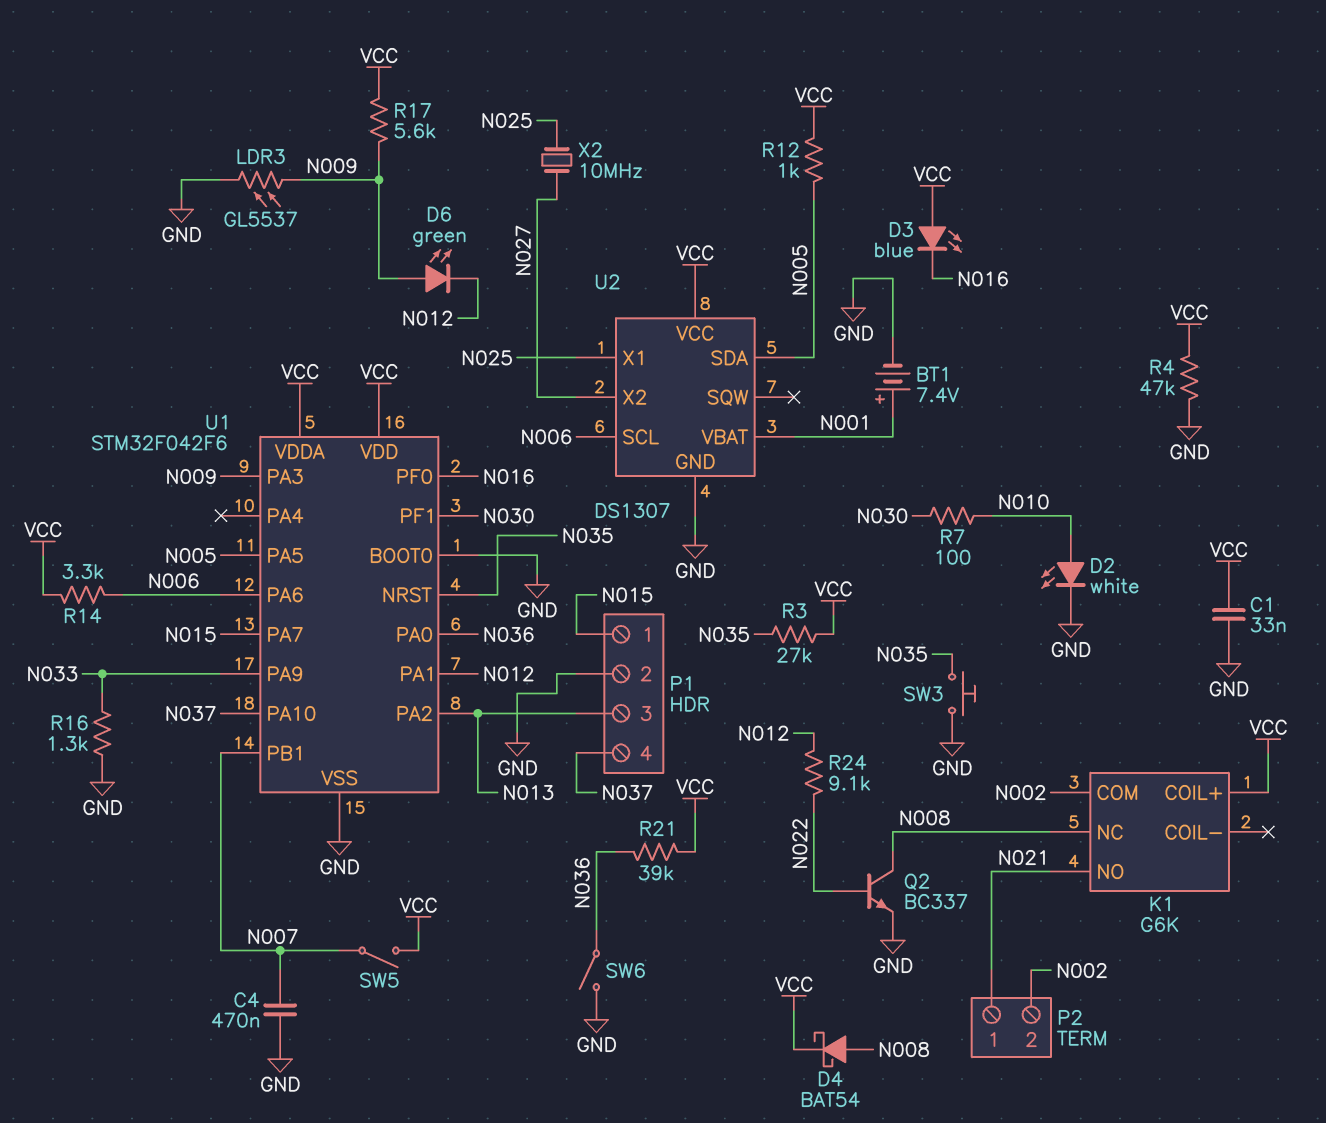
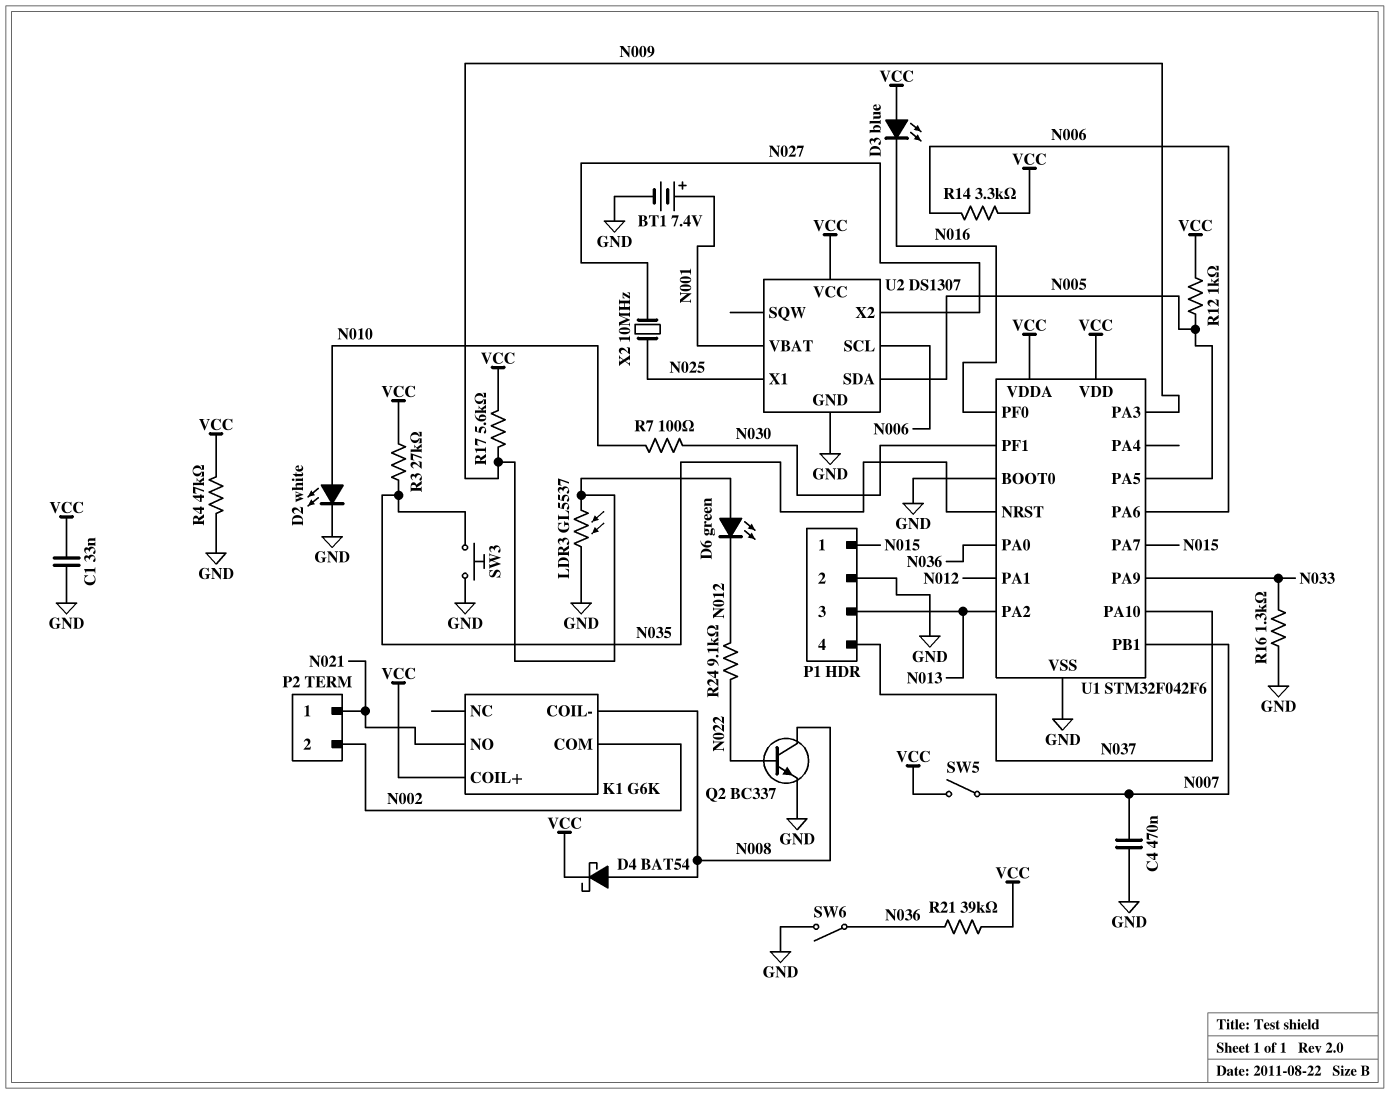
K1 pin COIL-: none -> N008
K1 pin NC: N008 -> none

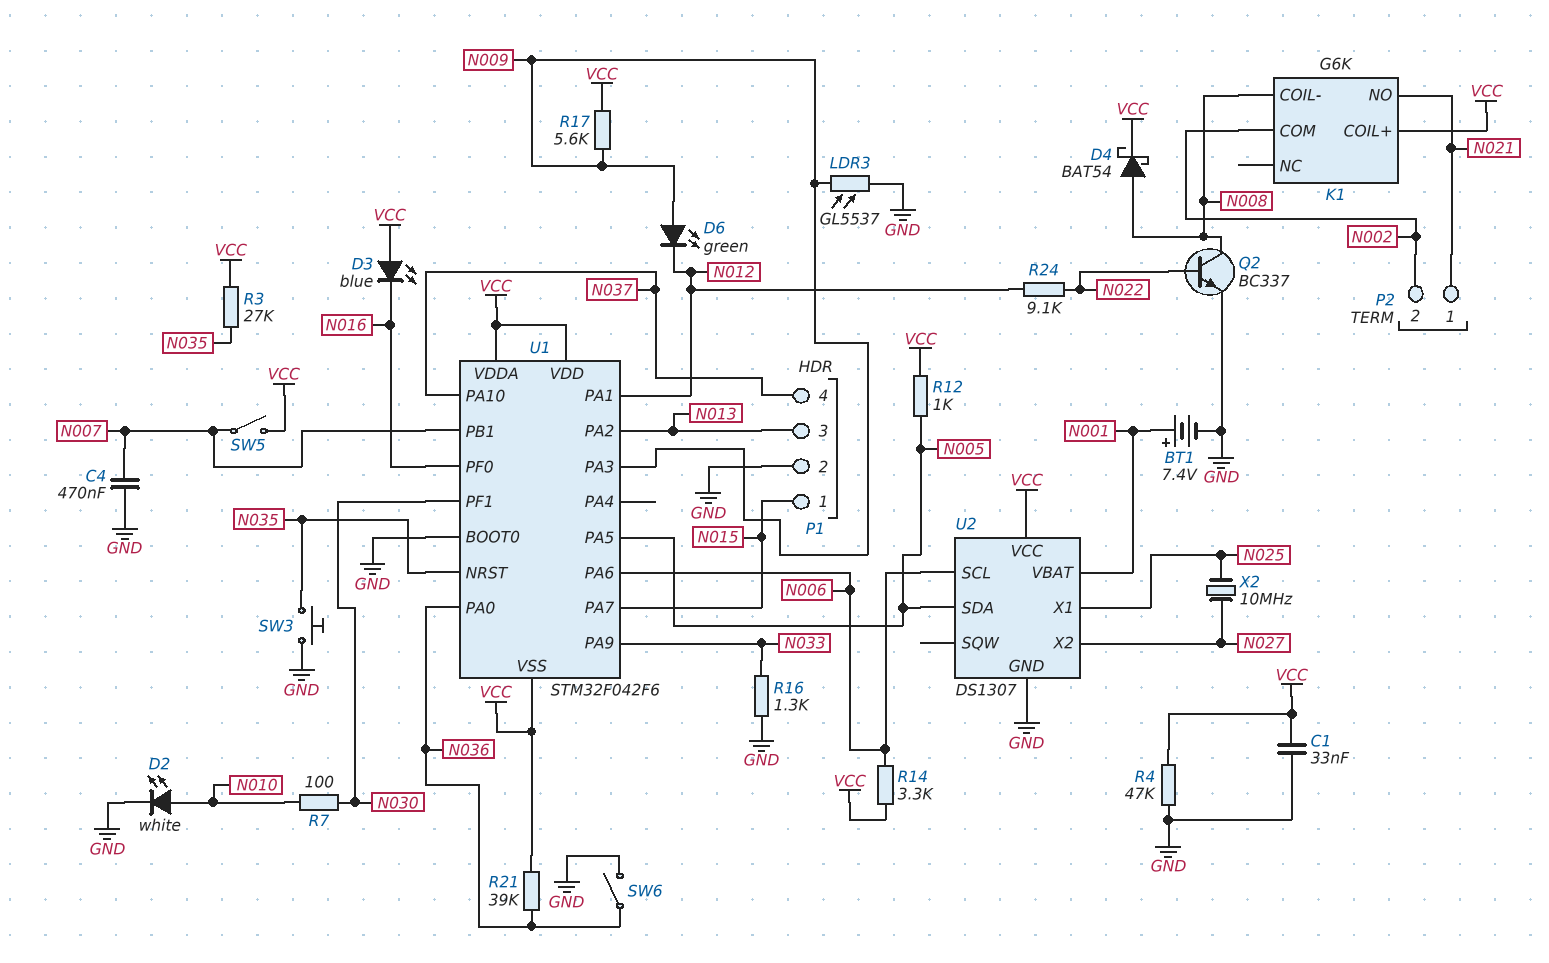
U1 pin VSS: GND -> VCC

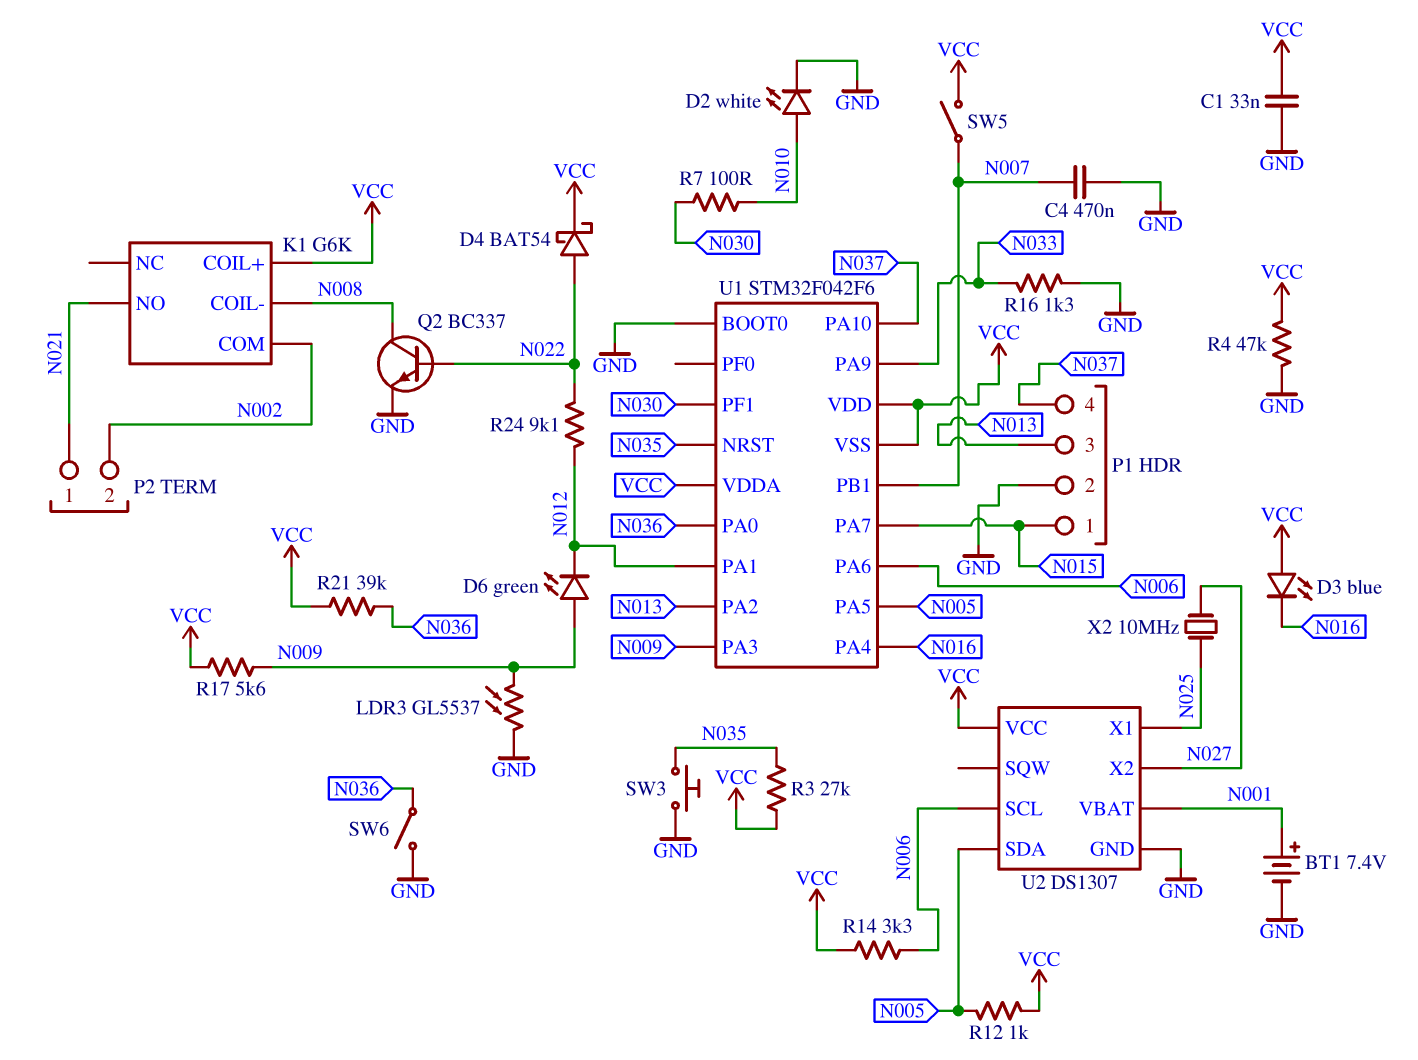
D4: schottky BAT54 (A N008, K VCC) -> schottky BAT54 (A N022, K VCC)
U1 pin PA4: none -> N016
U1 pin PF0: N016 -> none

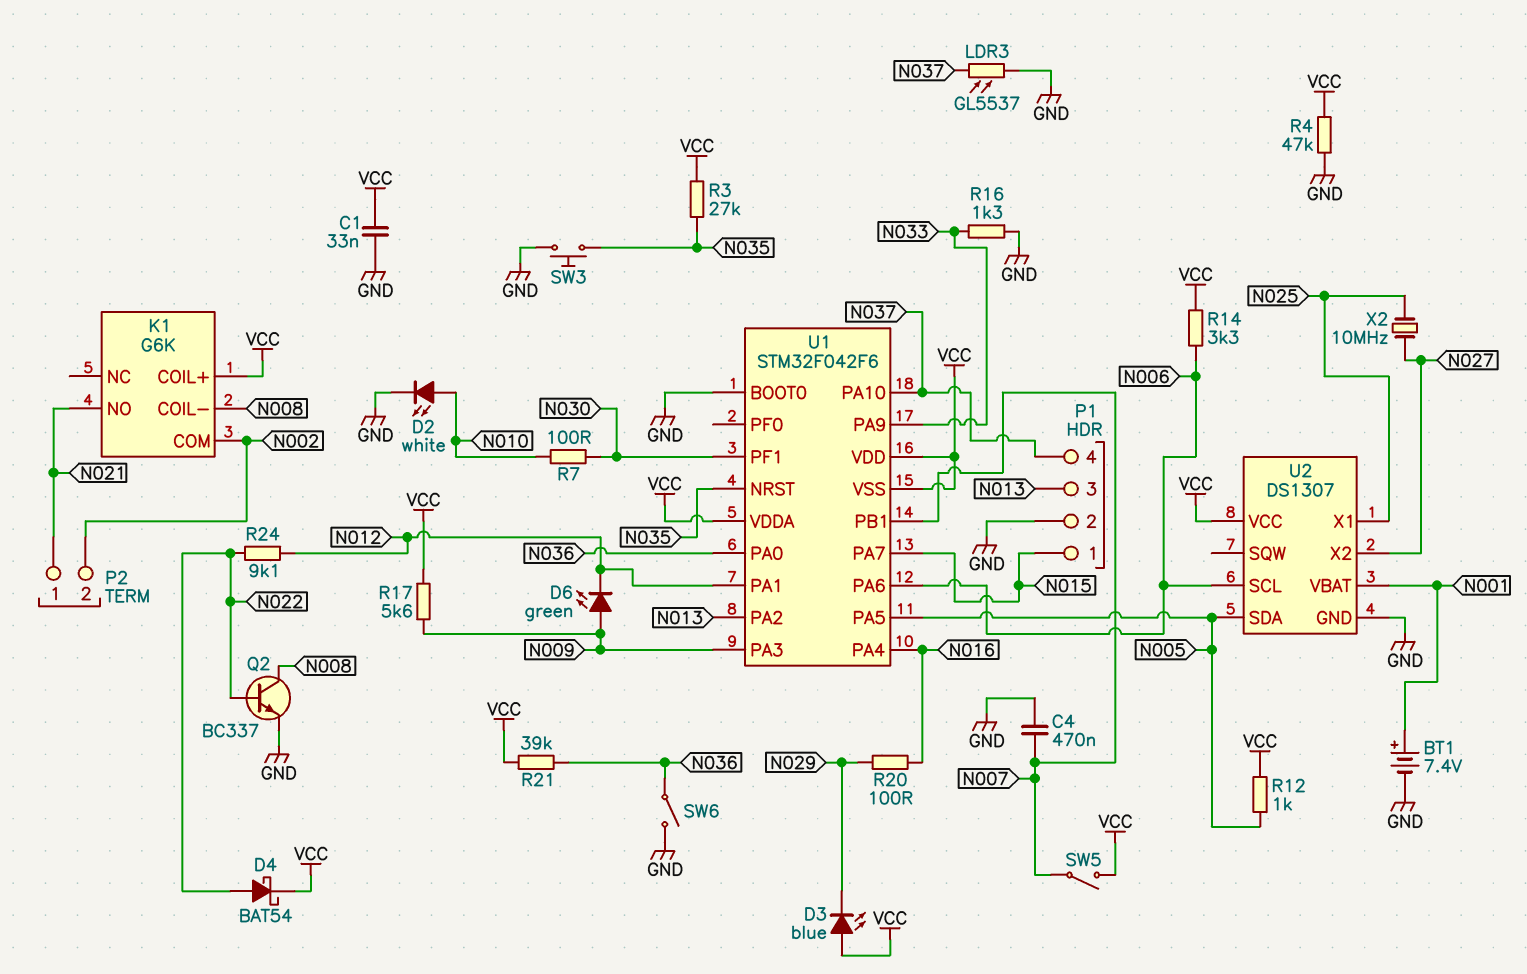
D3: LED blue (A VCC, K N016) -> LED blue (A VCC, K N029)
LDR3: GL5537 (GND, N009) -> GL5537 (GND, N037)
R20: none -> 100 (N016, N029)

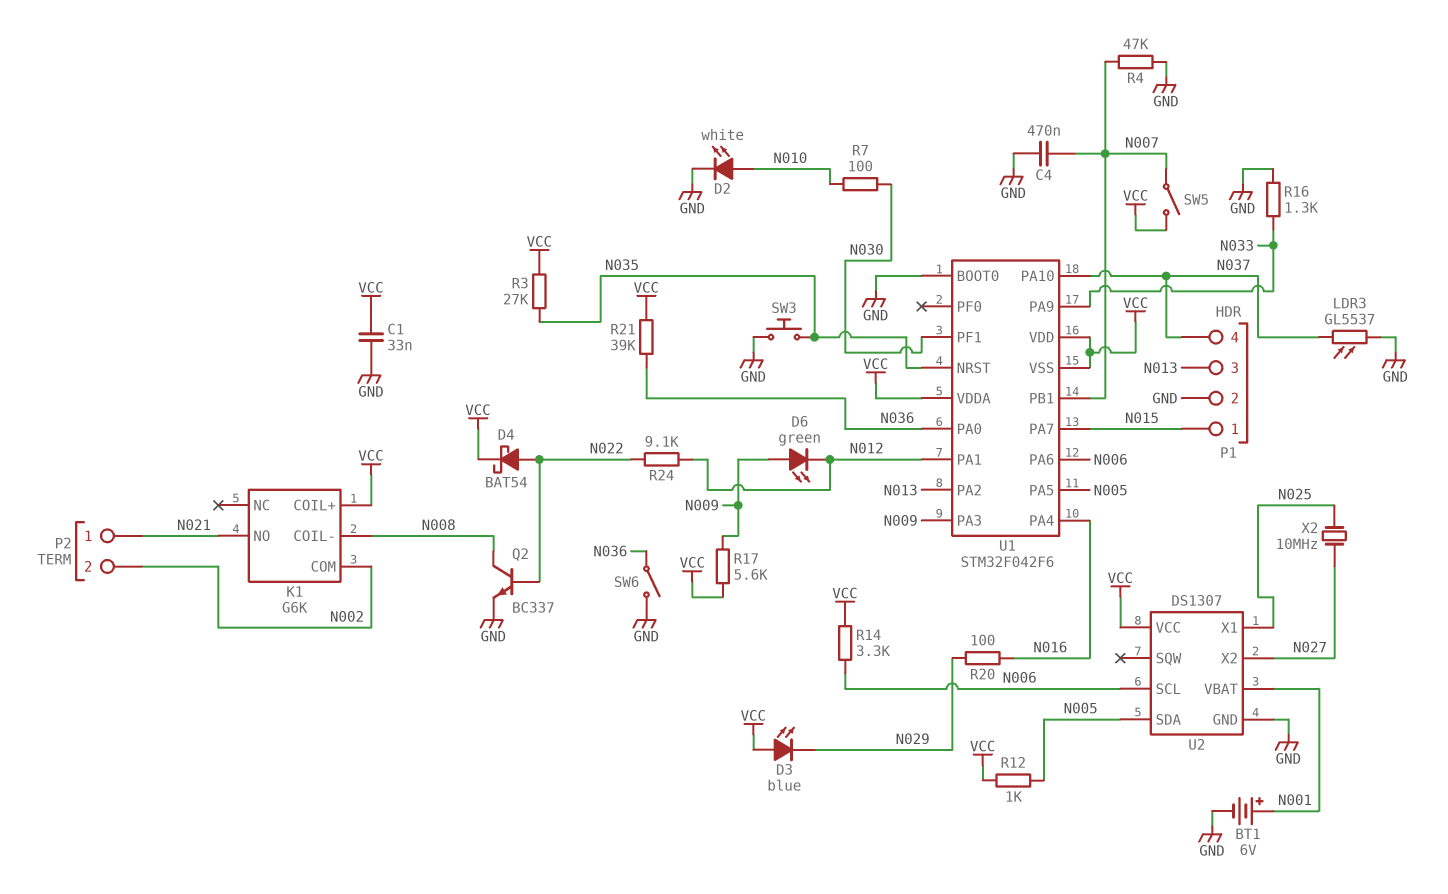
BT1: 7.4V (plus N001, minus GND) -> 6V (plus N001, minus GND)
R4: 47k (GND, VCC) -> 47k (GND, N007)

